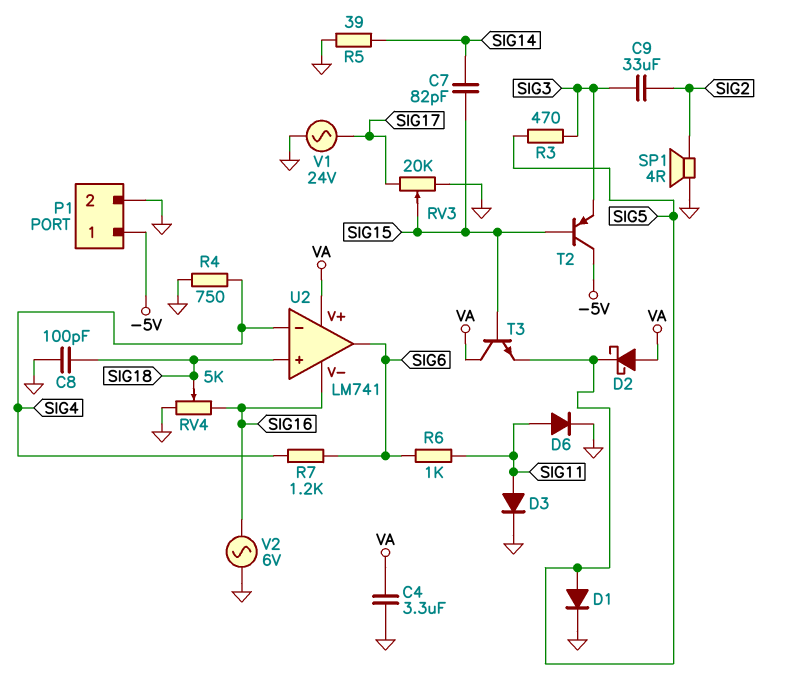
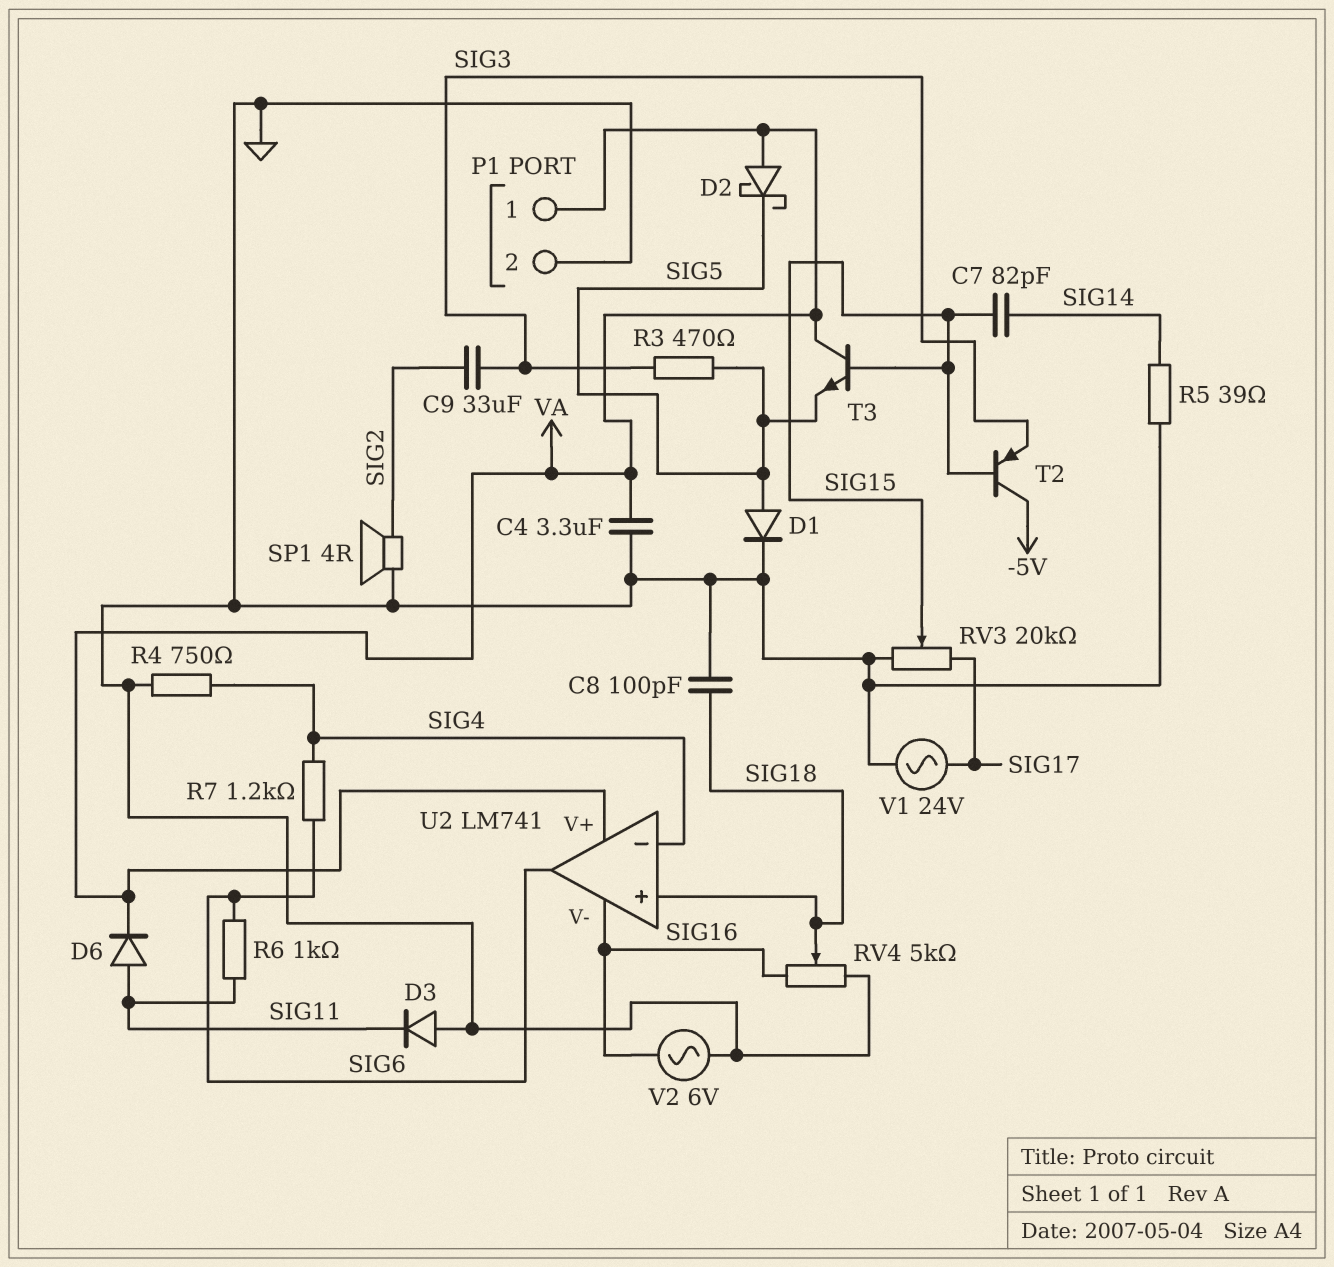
D3: diode (A SIG11, K GND) -> diode (A GND, K SIG11)
D6: diode (A SIG11, K GND) -> diode (A SIG11, K VA)
P1 pin 1: -5V -> VA

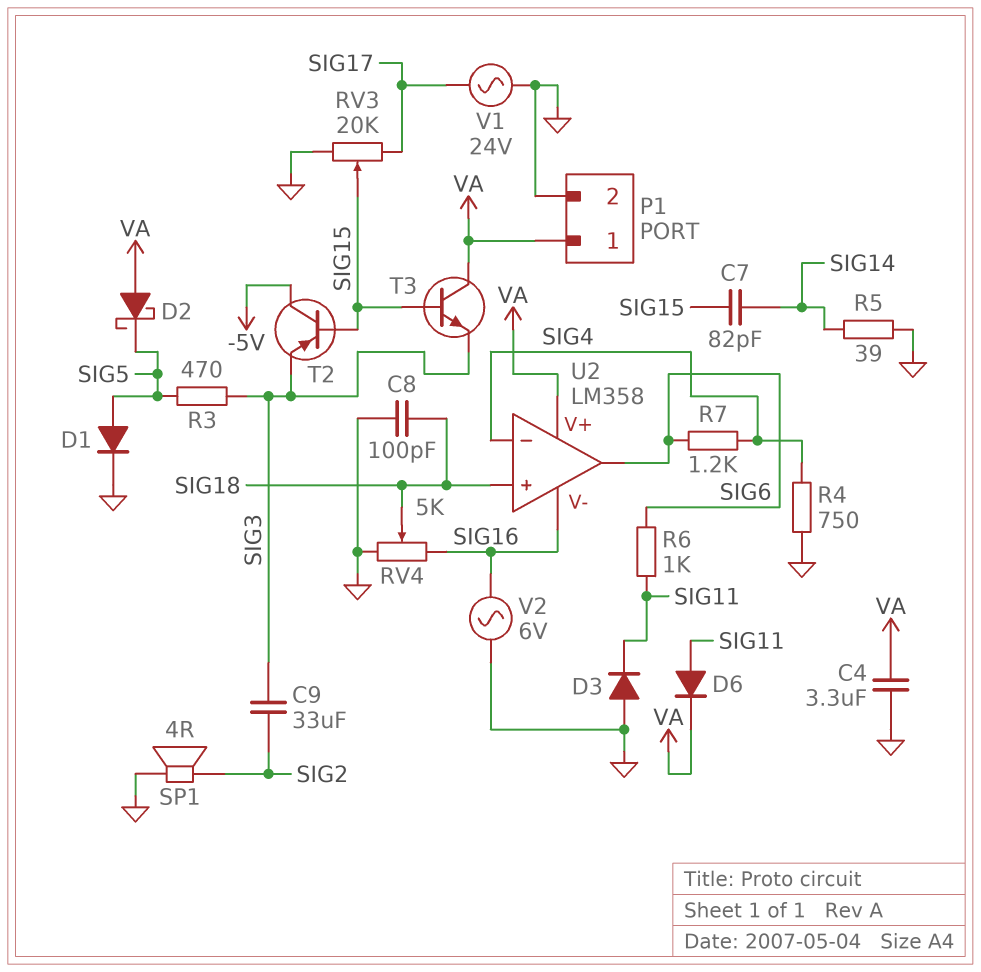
T3: NPN (B SIG15, C VA, E SIG5) -> NPN (B SIG15, C VA, E SIG3)
U2: LM741 -> LM358

